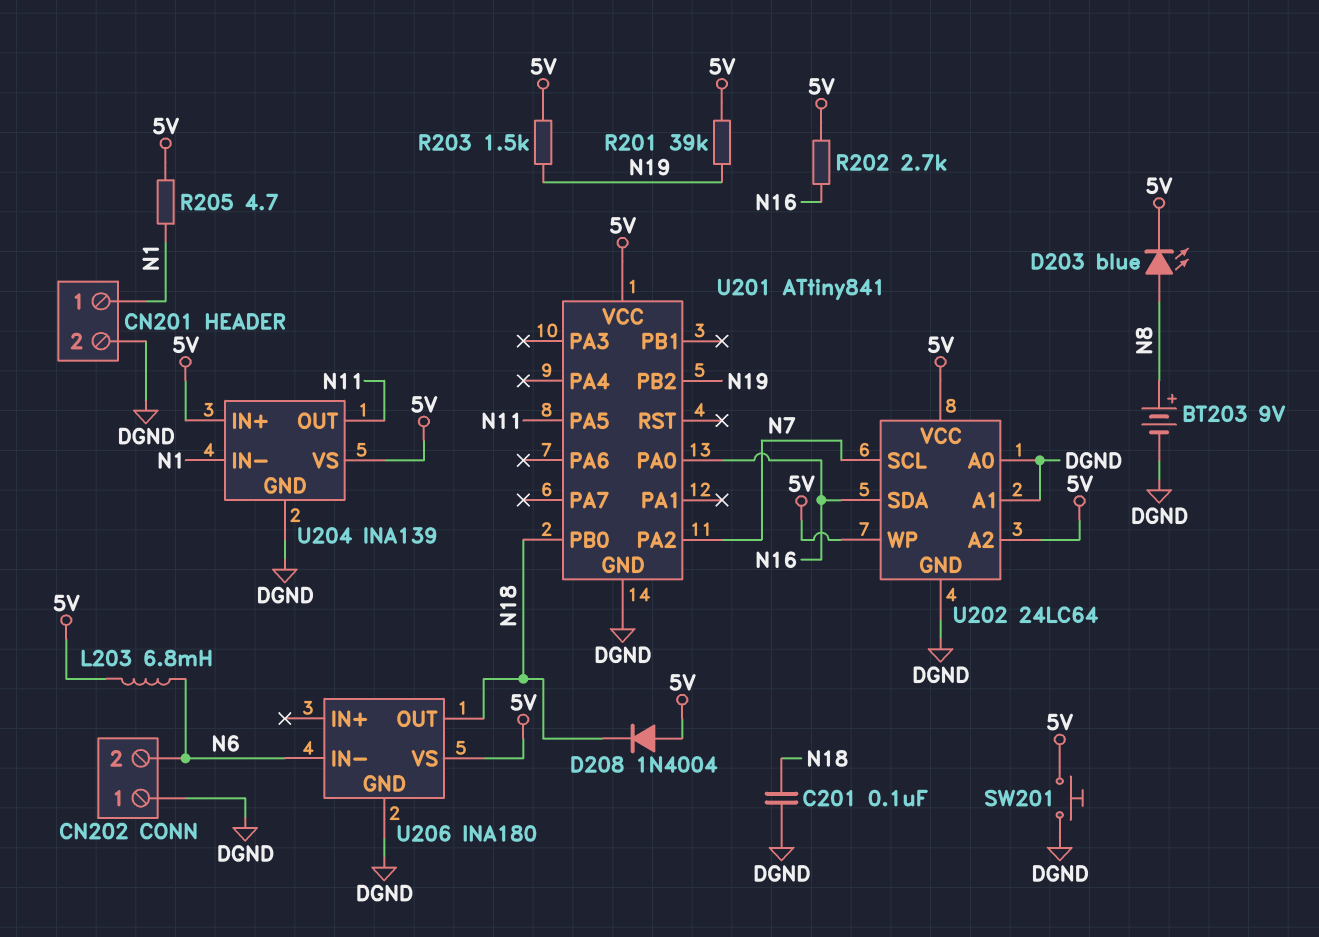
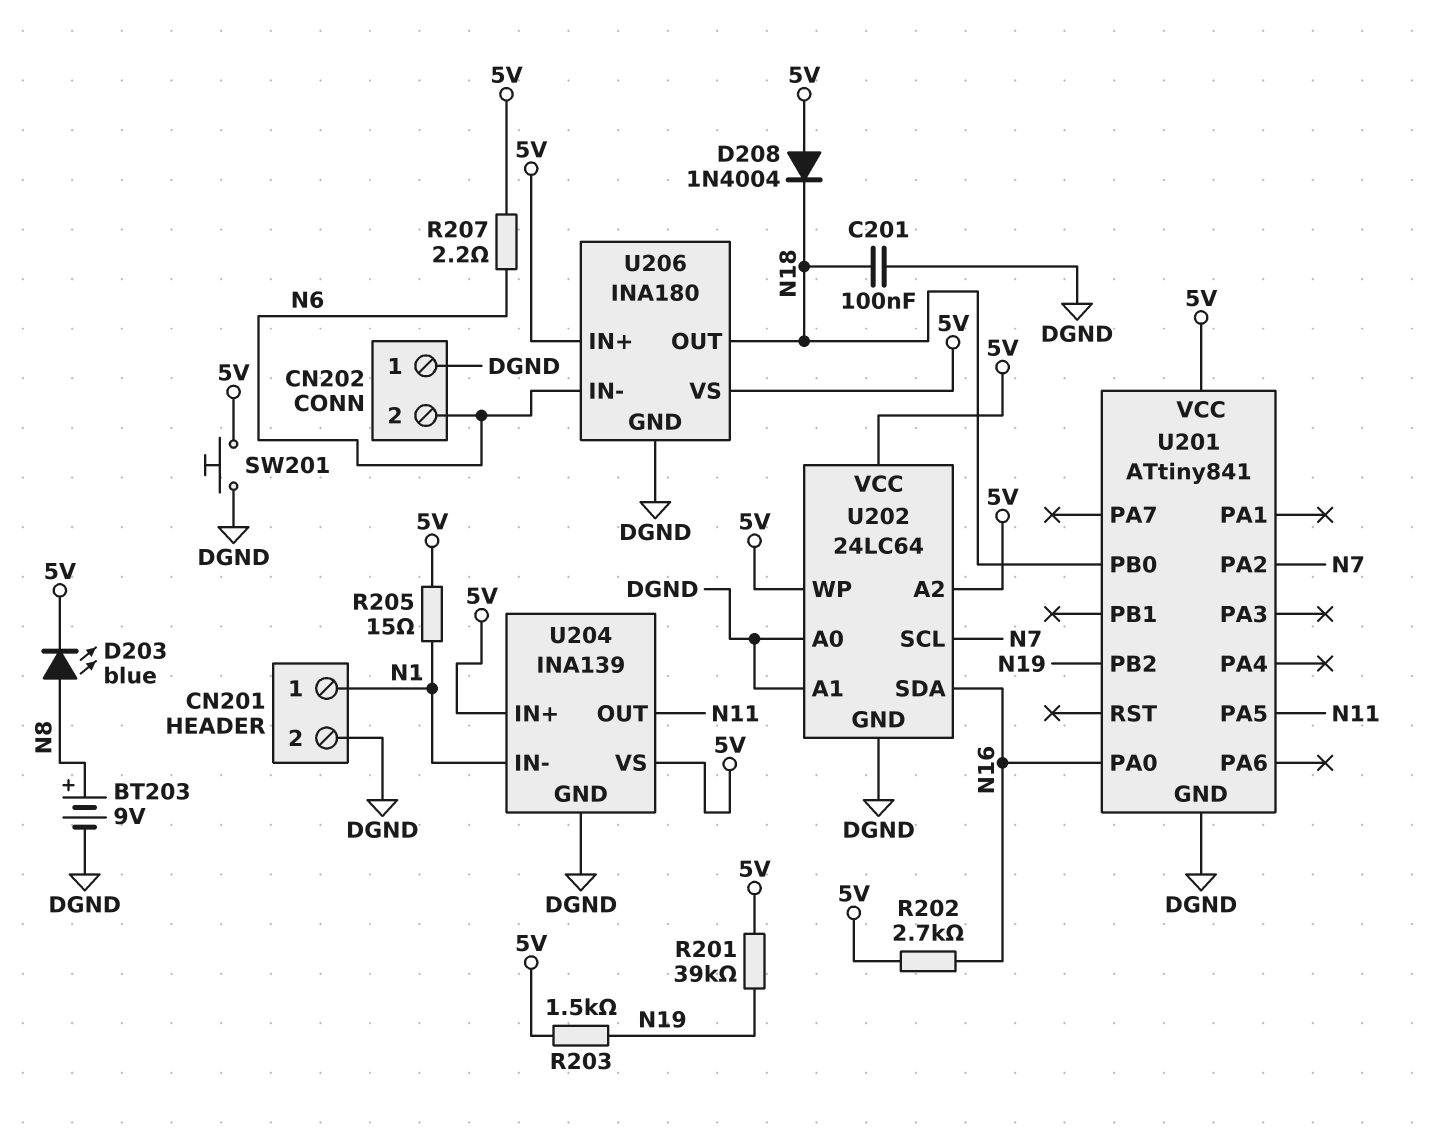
L203: 6.8mH (5V, N6) -> none
R205: 4.7 (5V, N1) -> 15 (5V, N1)
R207: none -> 2.2 (5V, N6)
U206 pin IN+: none -> 5V

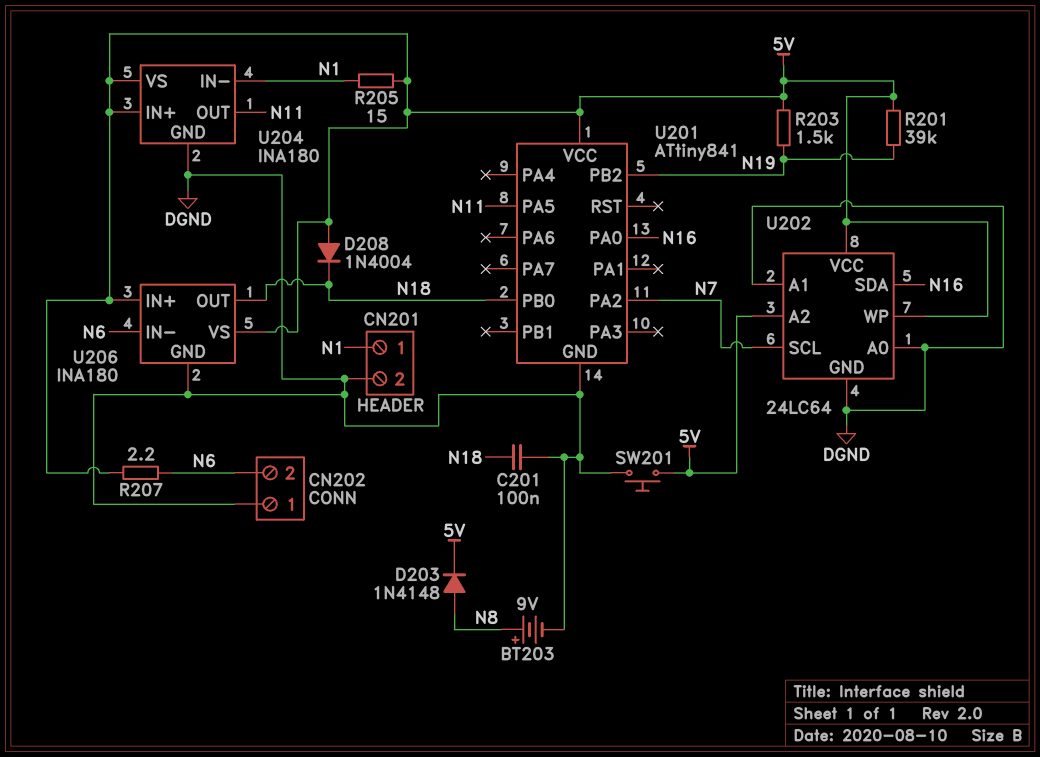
D203: LED blue (A N8, K 5V) -> diode 1N4148 (A N8, K 5V)
R202: 2.7k (5V, N16) -> none
U204: INA139 -> INA180

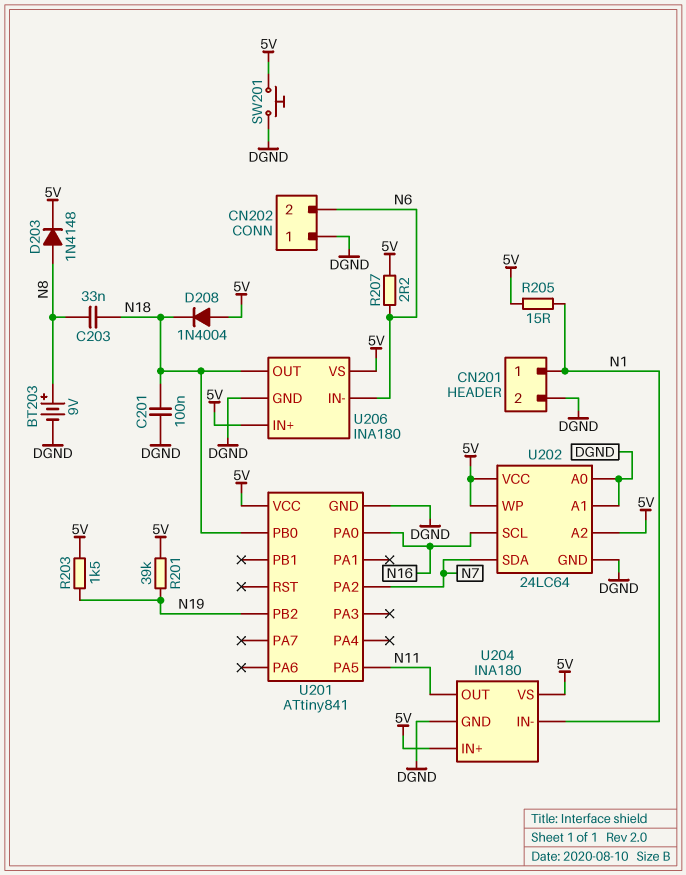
C203: none -> 33nF (N8, N18)
U202 pin SCL: N7 -> N16
U202 pin SDA: N16 -> N7

